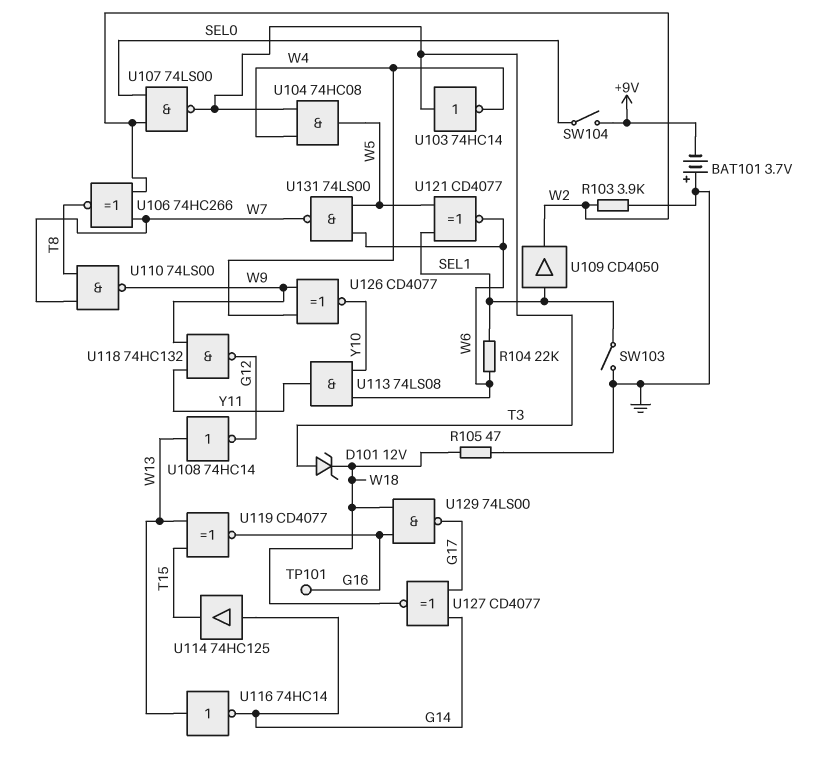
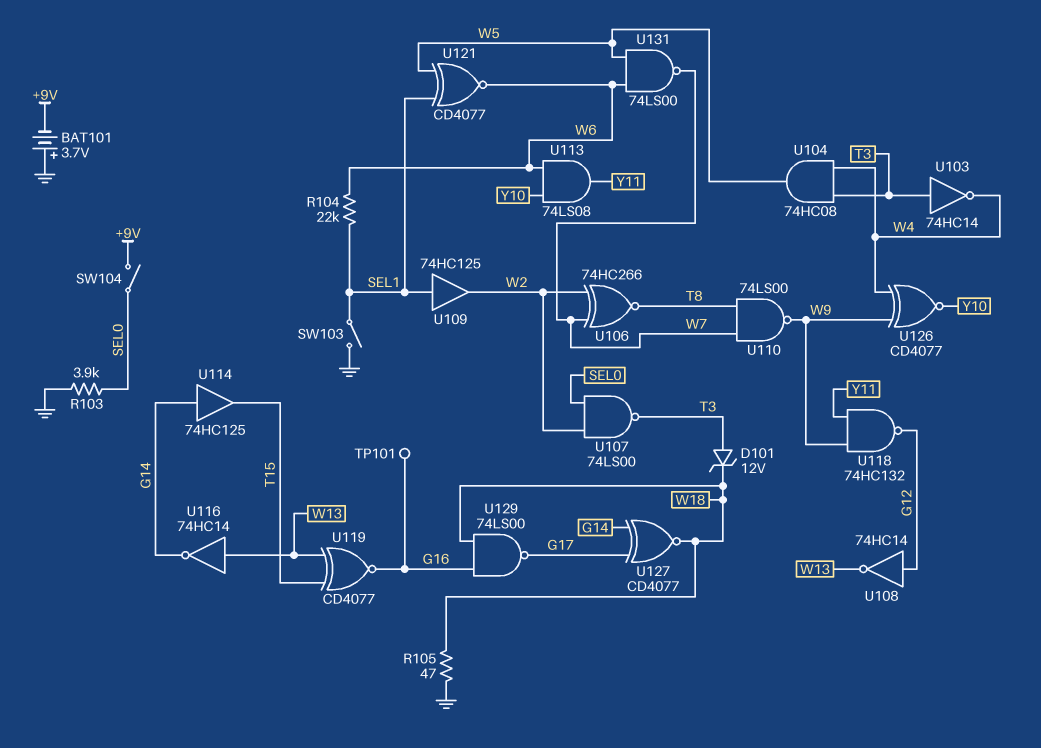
R103: 3.9k (GND, W2) -> 3.9k (GND, SEL0)
U108: NOT 74HC14 (in W13, out G12) -> NOT 74HC14 (in G12, out W13)
U109: buffer CD4050 (in SEL1, out W2) -> buffer 74HC125 (in SEL1, out W2)

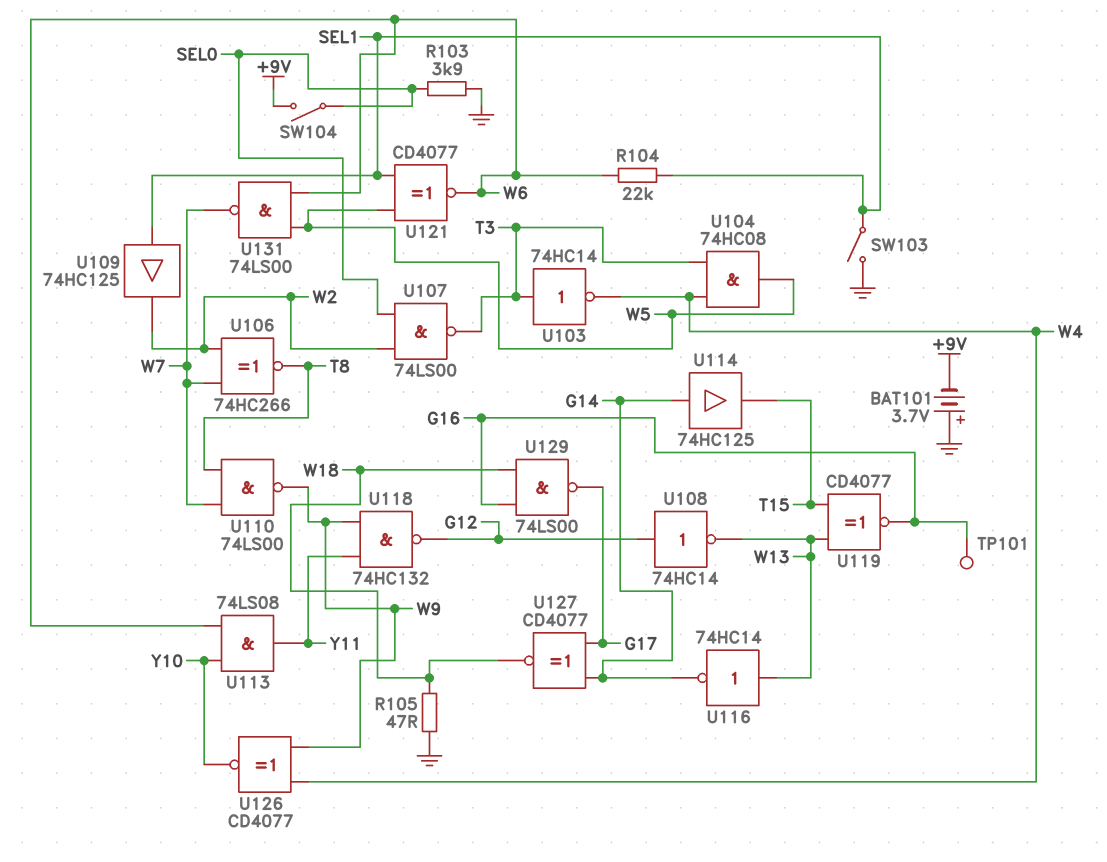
D101: zener 12V (A T3, K W18) -> none

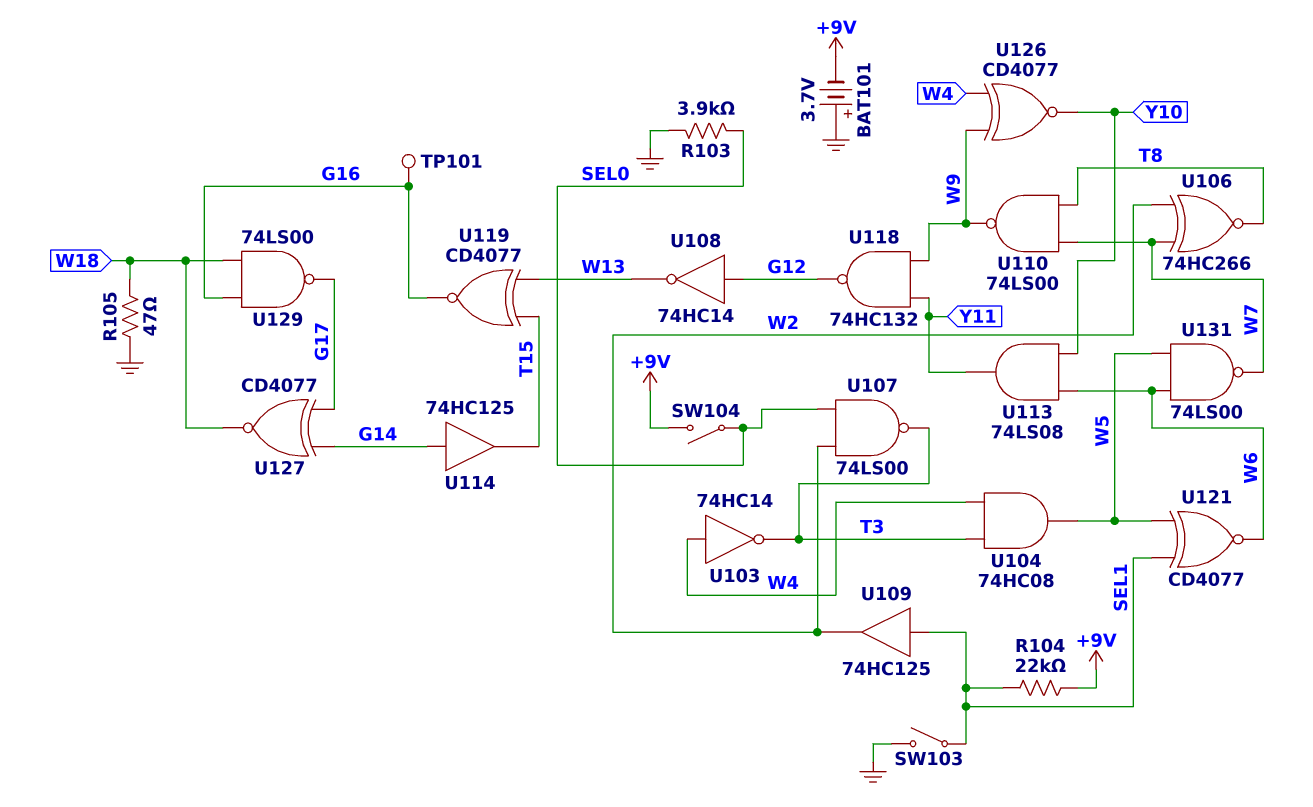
R104: 22k (SEL1, W6) -> 22k (+9V, SEL1)
U103: NOT 74HC14 (in T3, out W4) -> NOT 74HC14 (in W4, out T3)
U116: NOT 74HC14 (in W13, out G14) -> none

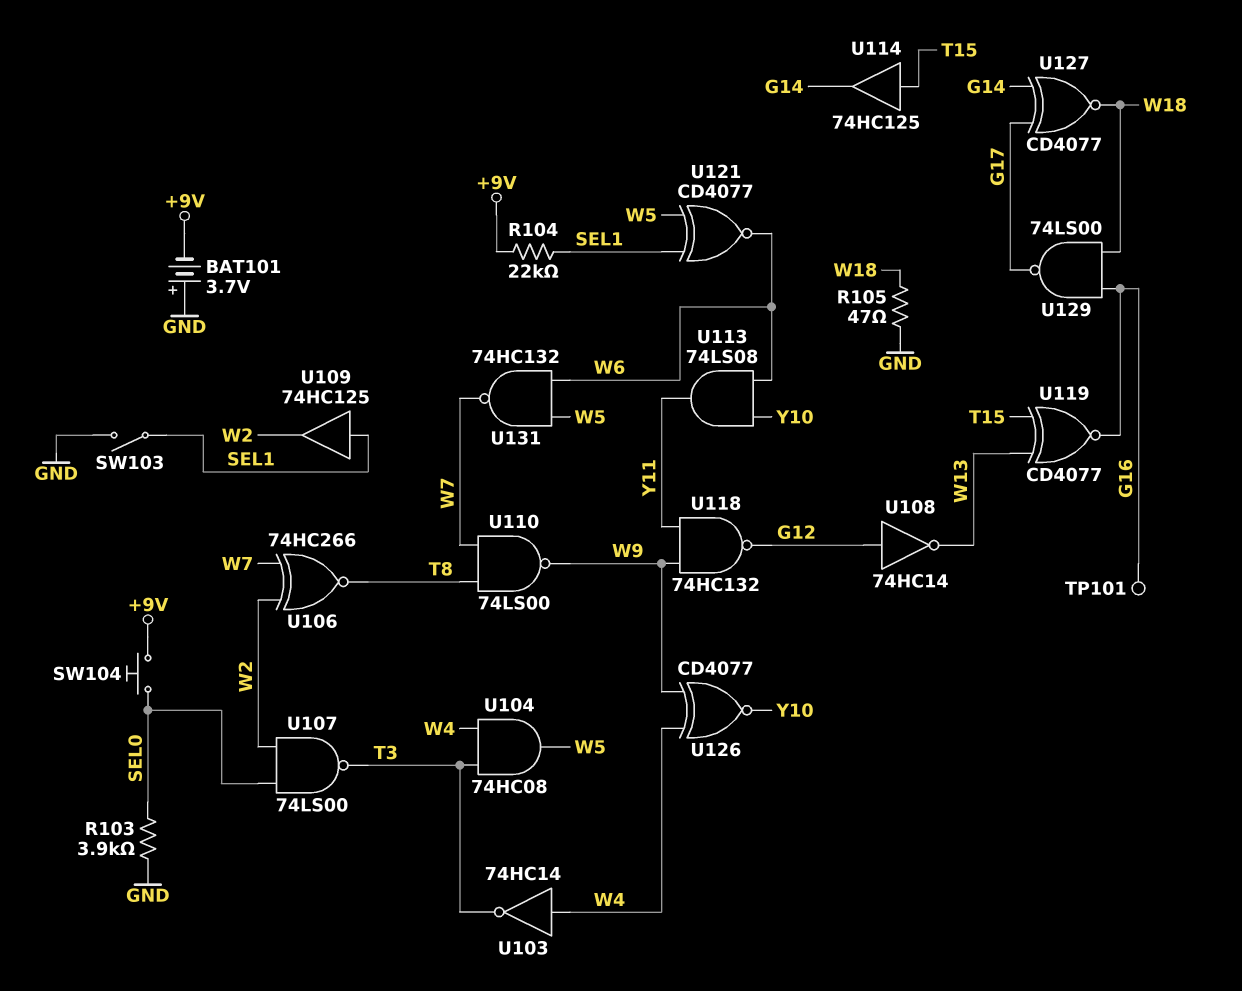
SW104: switch (+9V, SEL0) -> button (+9V, SEL0)
U114: buffer 74HC125 (in G14, out T15) -> buffer 74HC125 (in T15, out G14)
U131: NAND 74LS00 (in W5, in W6, out W7) -> NAND 74HC132 (in W5, in W6, out W7)

